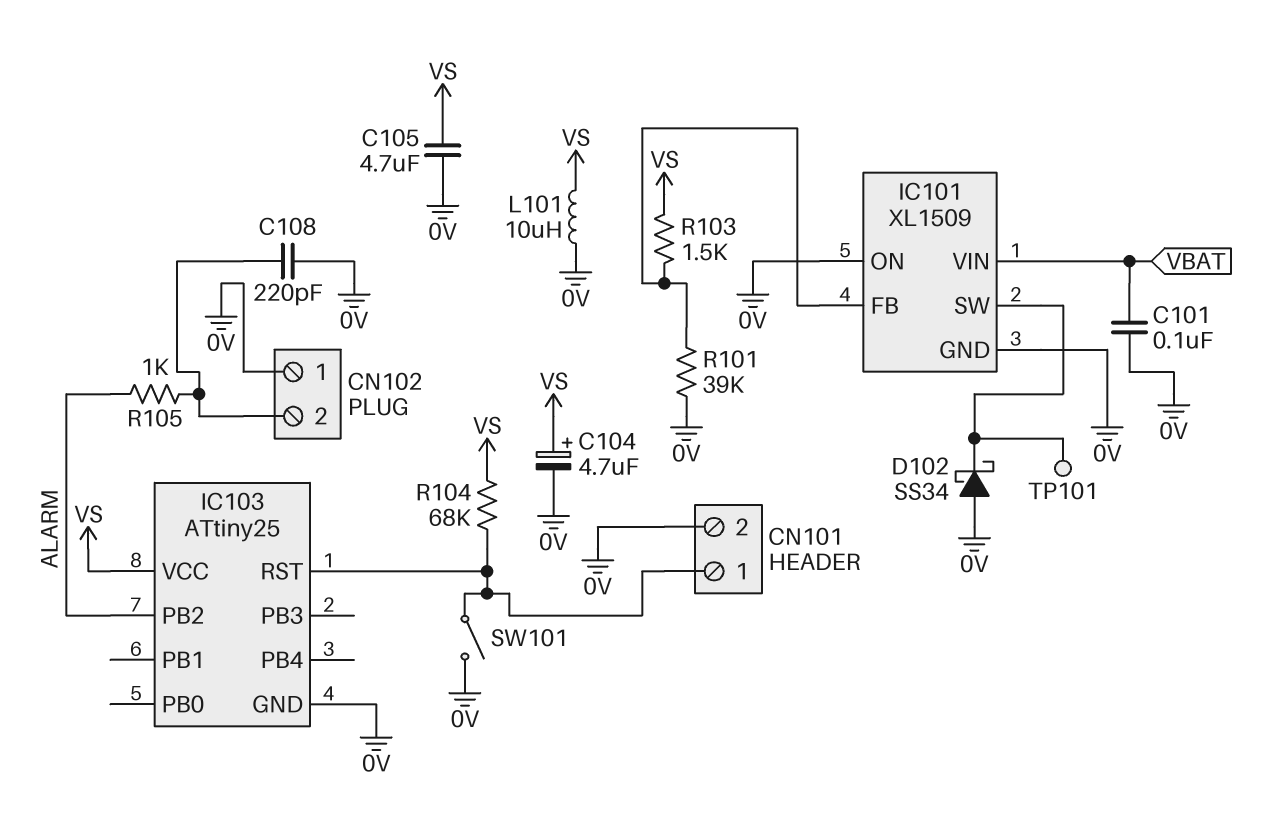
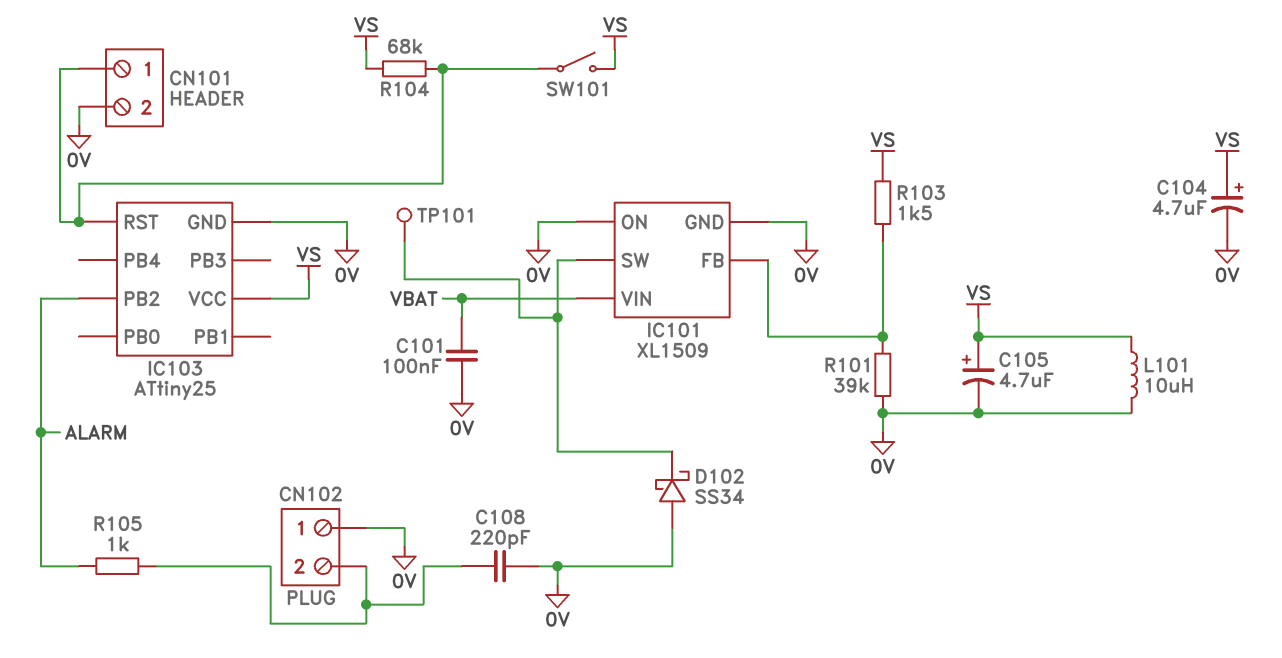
C105: 4.7uF (0V, VS) -> 4.7uF (plus VS, minus 0V)
SW101: switch (0V, CN101/1) -> switch (CN101/1, VS)

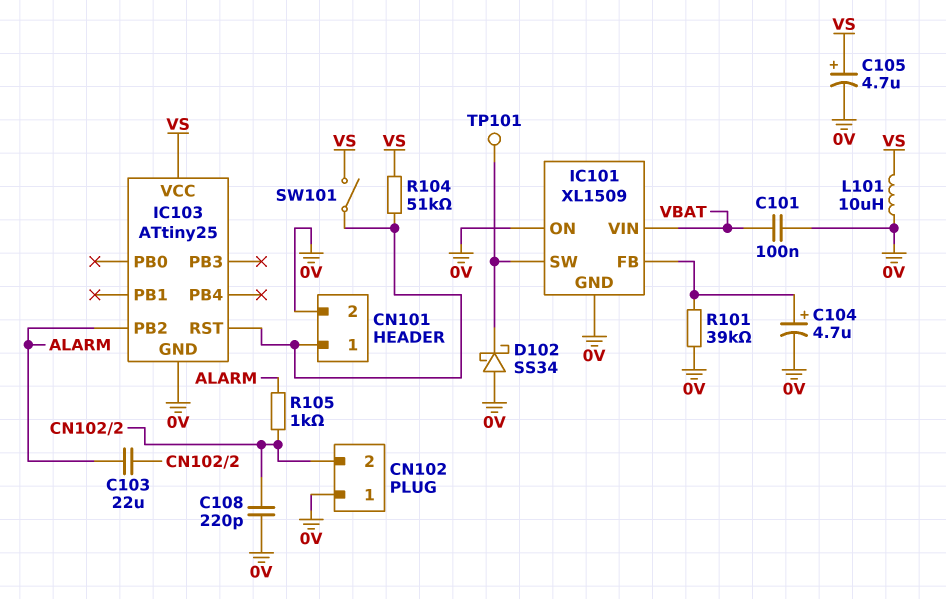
C103: none -> 22uF (ALARM, CN102/2)
C104: 4.7uF (plus VS, minus 0V) -> 4.7uF (plus IC101/FB, minus 0V)
R103: 1.5k (IC101/FB, VS) -> none
R104: 68k (CN101/1, VS) -> 51k (CN101/1, VS)

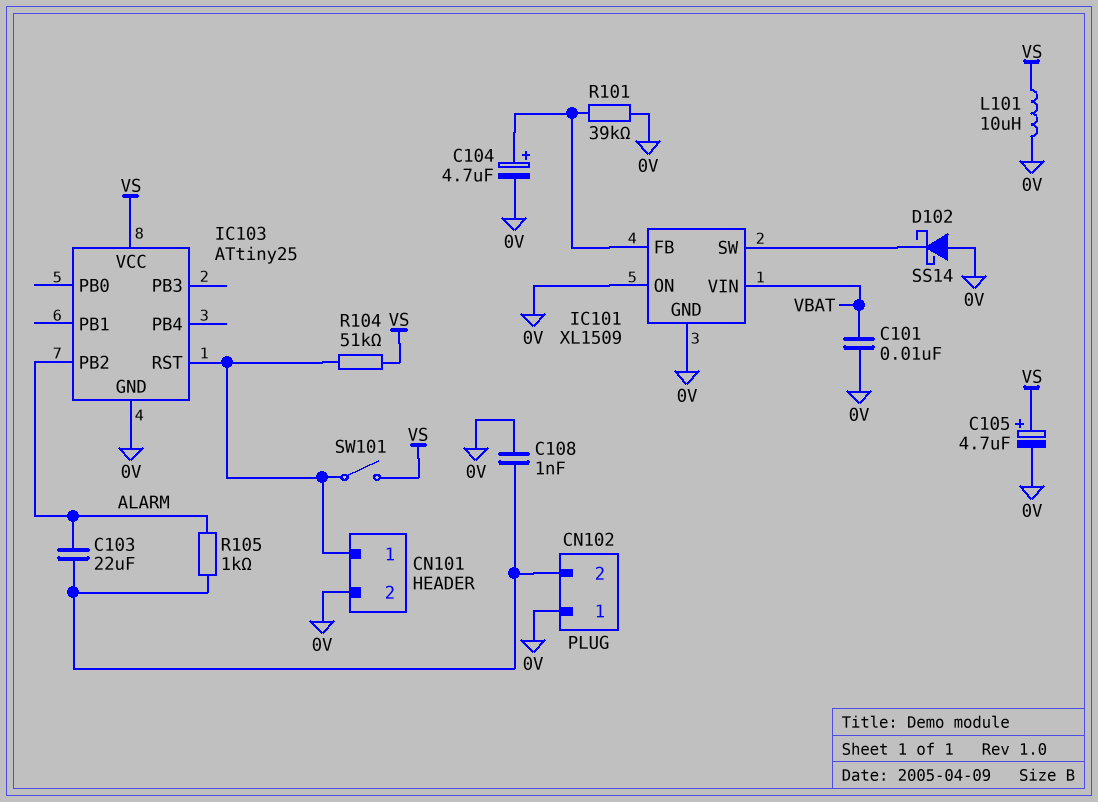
C101: 100nF (0V, VBAT) -> 10nF (0V, VBAT)
C108: 220pF (0V, CN102/2) -> 1nF (0V, CN102/2)
D102: schottky SS34 (A 0V, K IC101/SW) -> schottky SS14 (A 0V, K IC101/SW)
TP101: test point (IC101/SW) -> none

